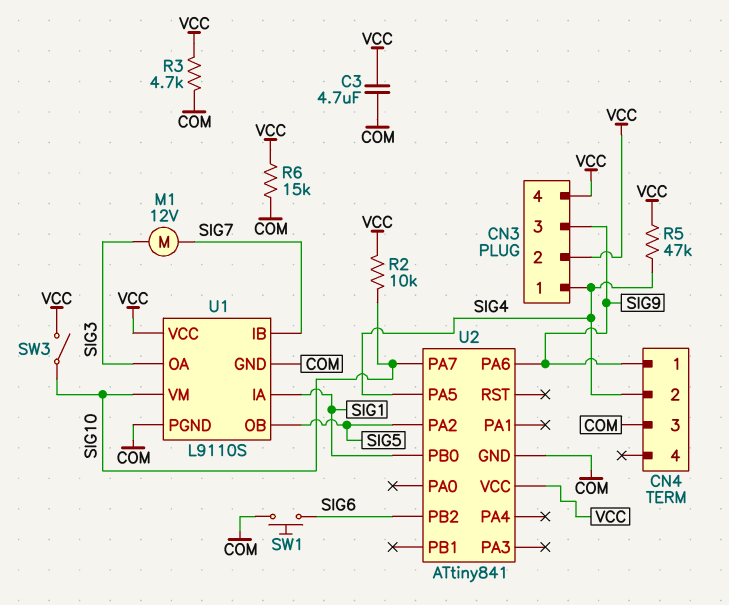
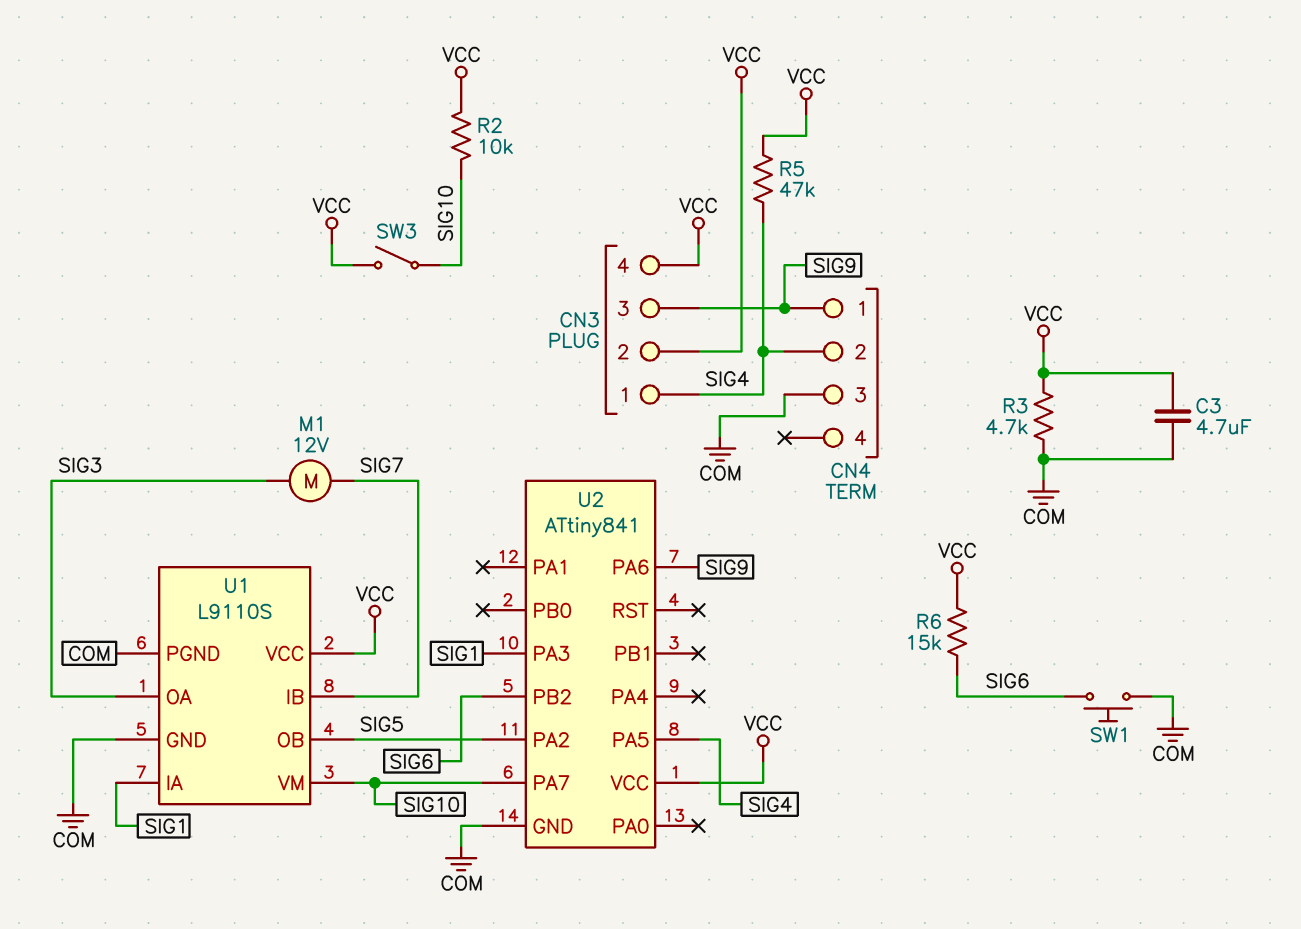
R6: 15k (COM, VCC) -> 15k (SIG6, VCC)
U2 pin PA3: none -> SIG1
U2 pin PB0: SIG1 -> none

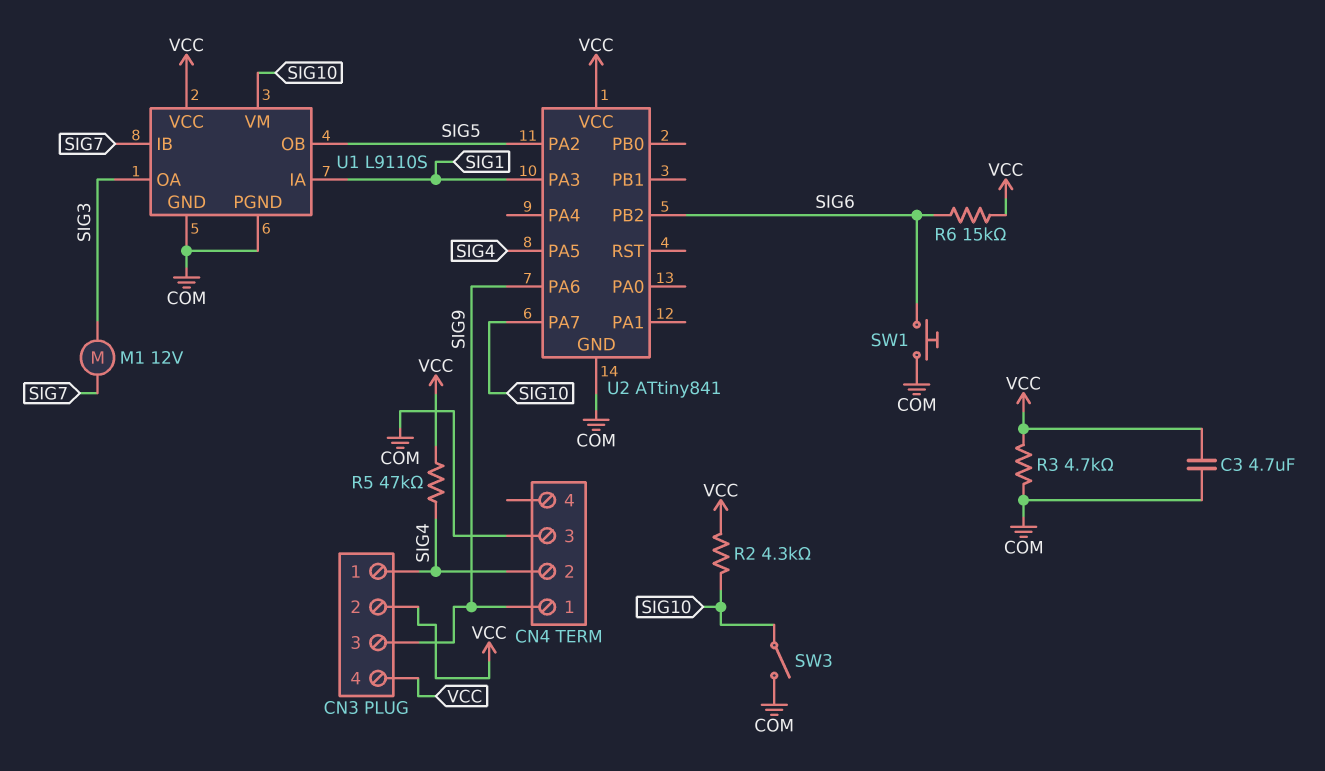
R2: 10k (SIG10, VCC) -> 4.3k (SIG10, VCC)
SW3: switch (SIG10, VCC) -> switch (COM, SIG10)

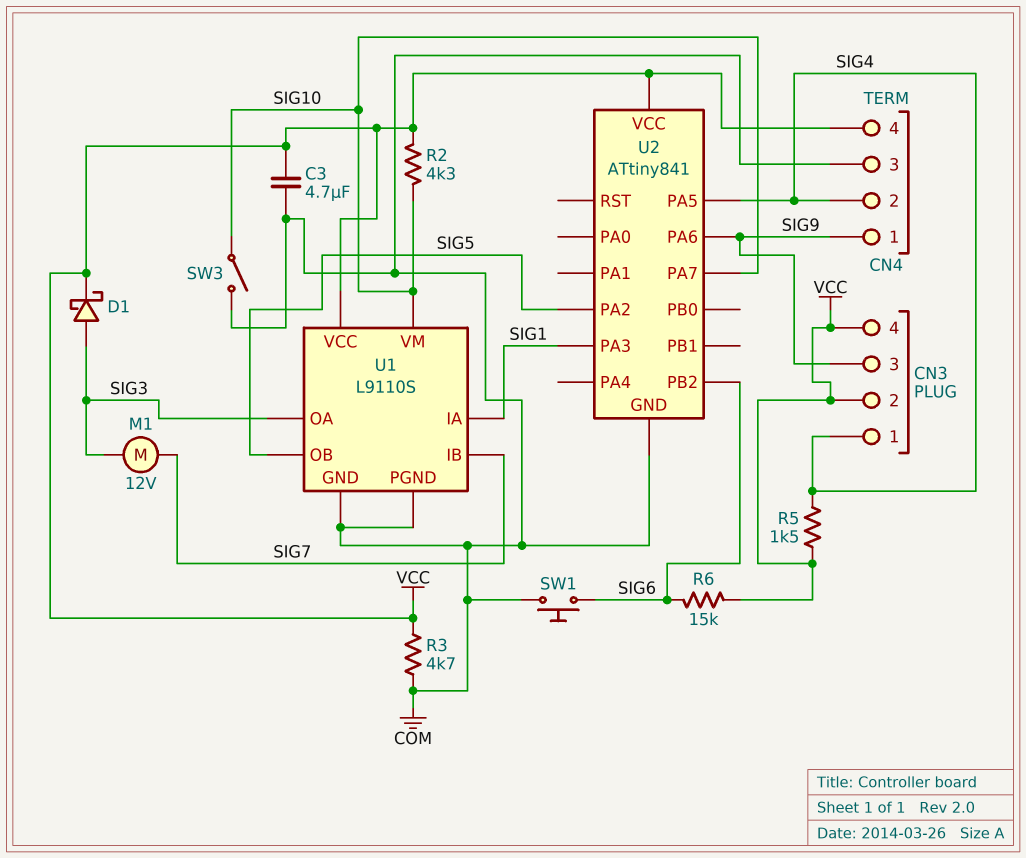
CN4 pin 4: none -> VCC
D1: none -> schottky (A SIG3, K VCC)
R5: 47k (SIG4, VCC) -> 1.5k (SIG4, VCC)

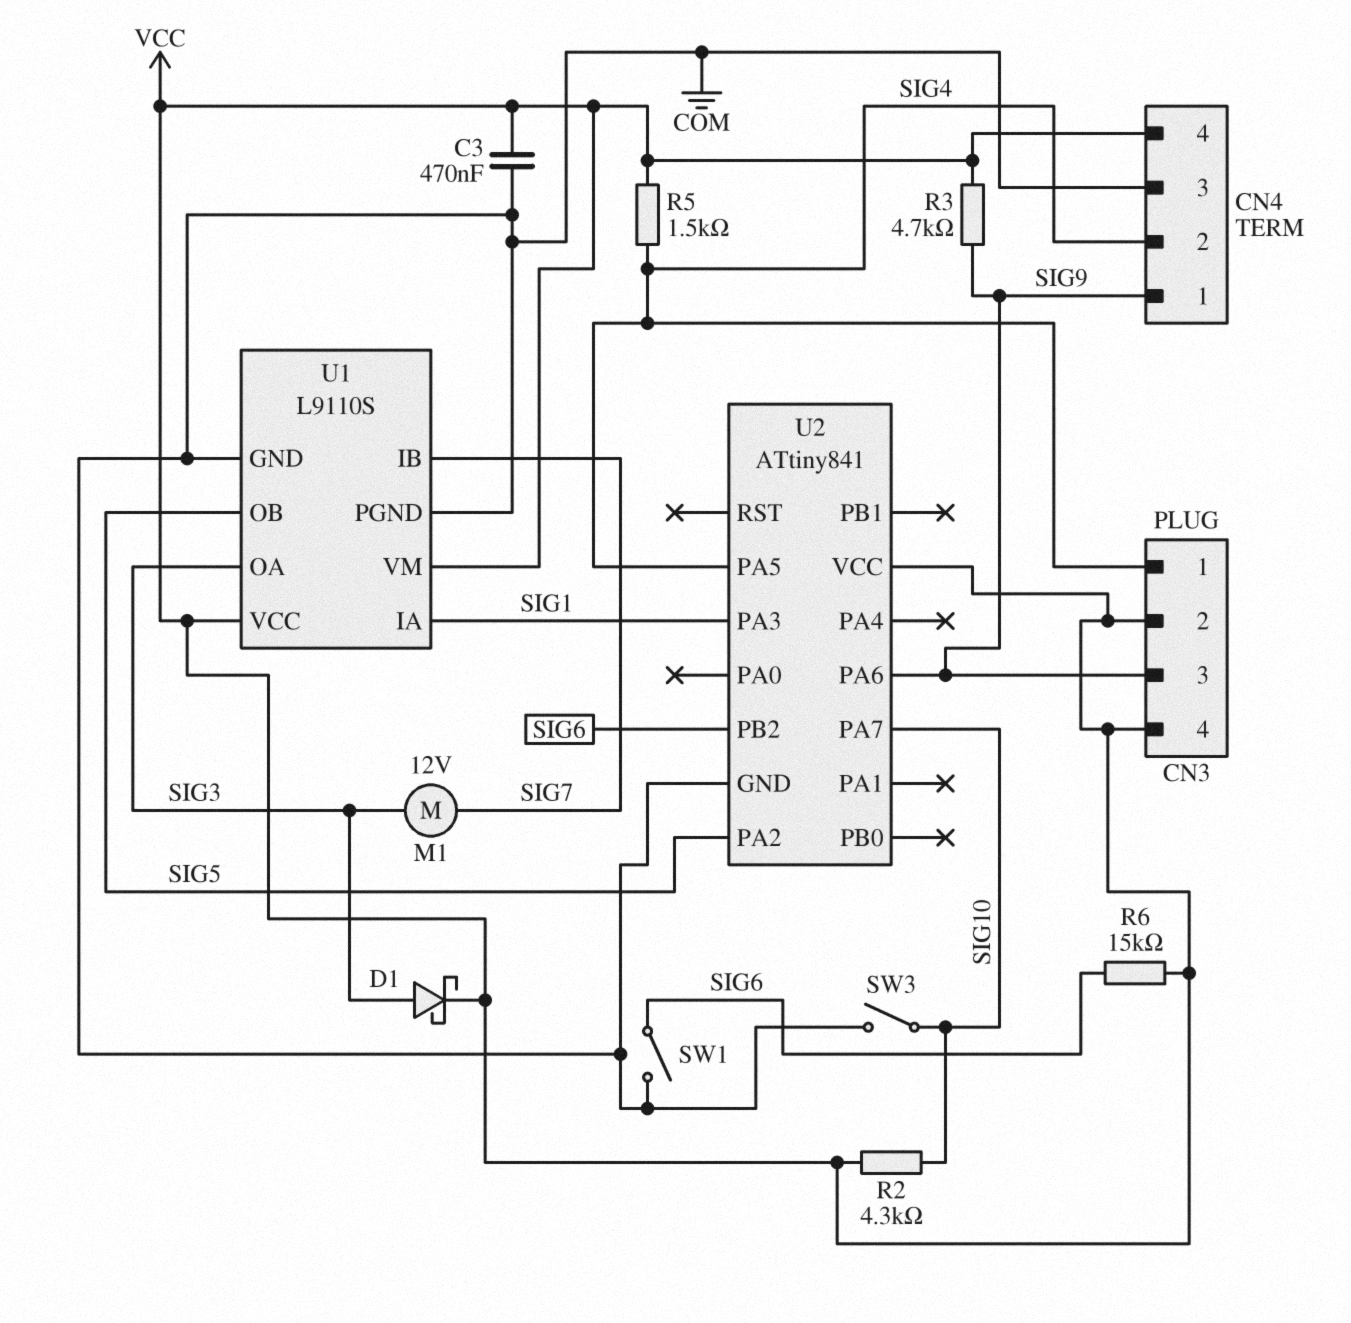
C3: 4.7uF (COM, VCC) -> 470nF (COM, VCC)
R3: 4.7k (COM, VCC) -> 4.7k (SIG9, VCC)
SW1: button (COM, SIG6) -> switch (COM, SIG6)
U1 pin VM: SIG10 -> VCC

